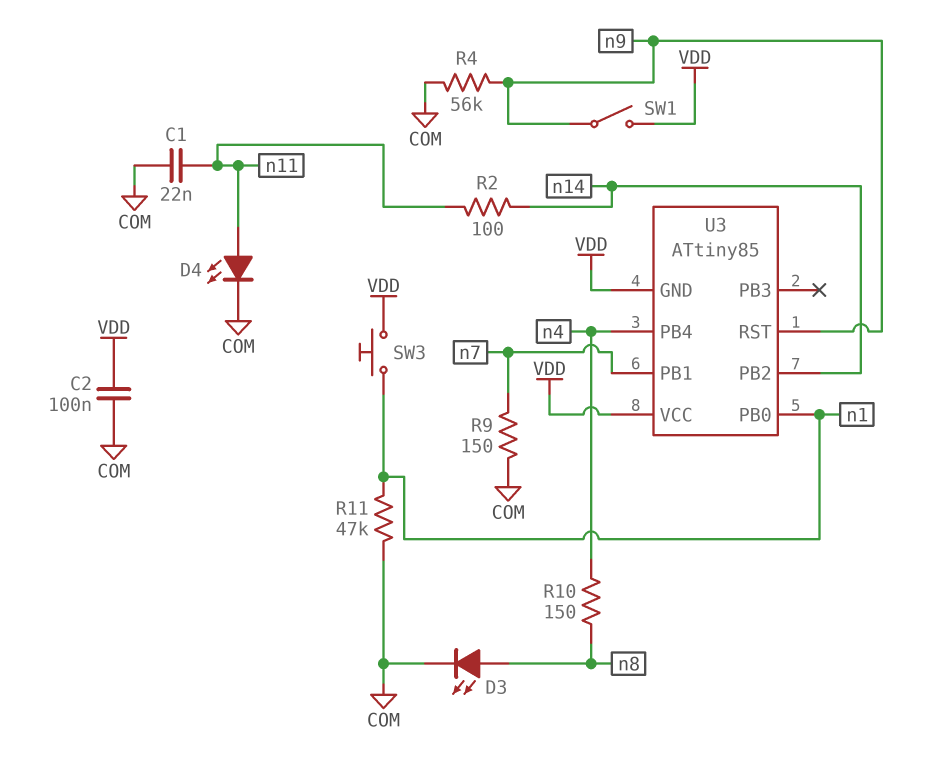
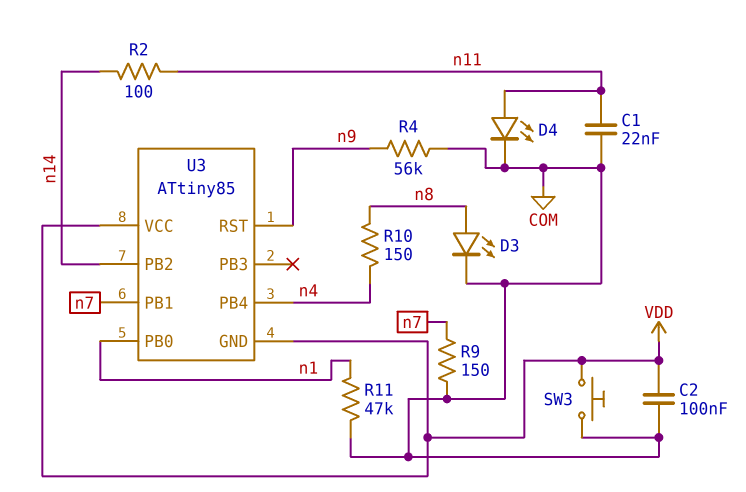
SW1: switch (VDD, n9) -> none
SW3: button (VDD, n1) -> button (COM, VDD)

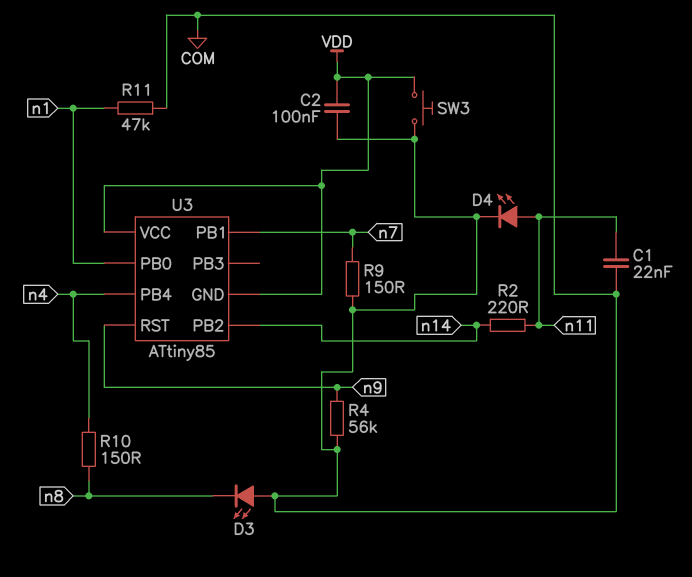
D3: LED (A n8, K COM) -> LED (A COM, K n8)
R2: 100 (n11, n14) -> 220 (n11, n14)

